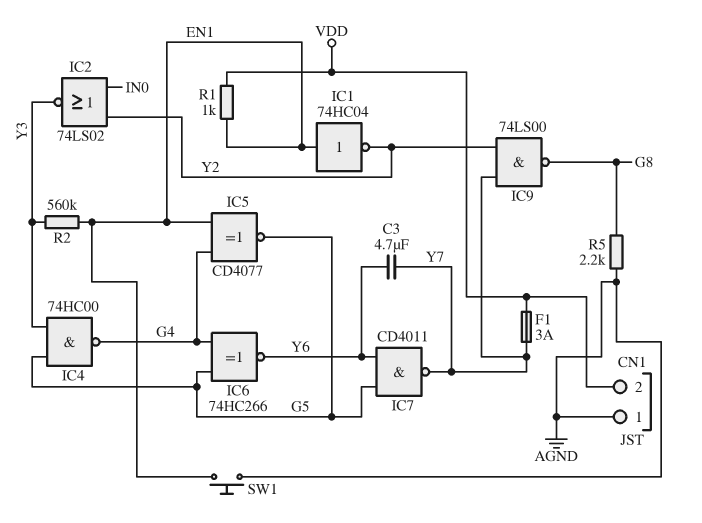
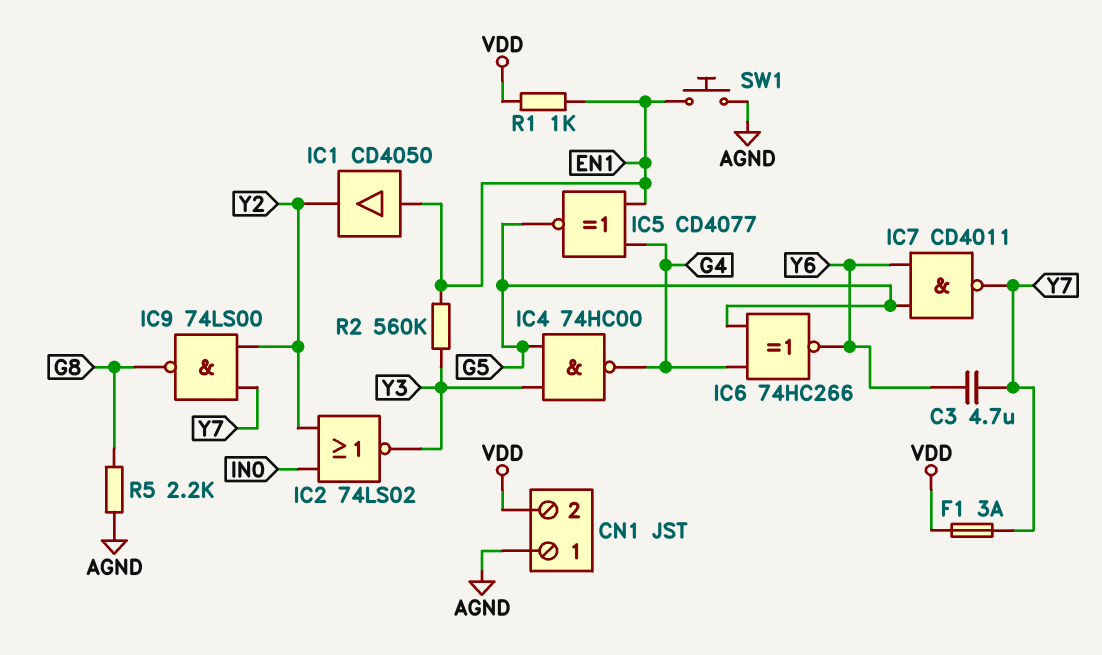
IC1: NOT 74HC04 (in EN1, out Y2) -> buffer CD4050 (in EN1, out Y2)

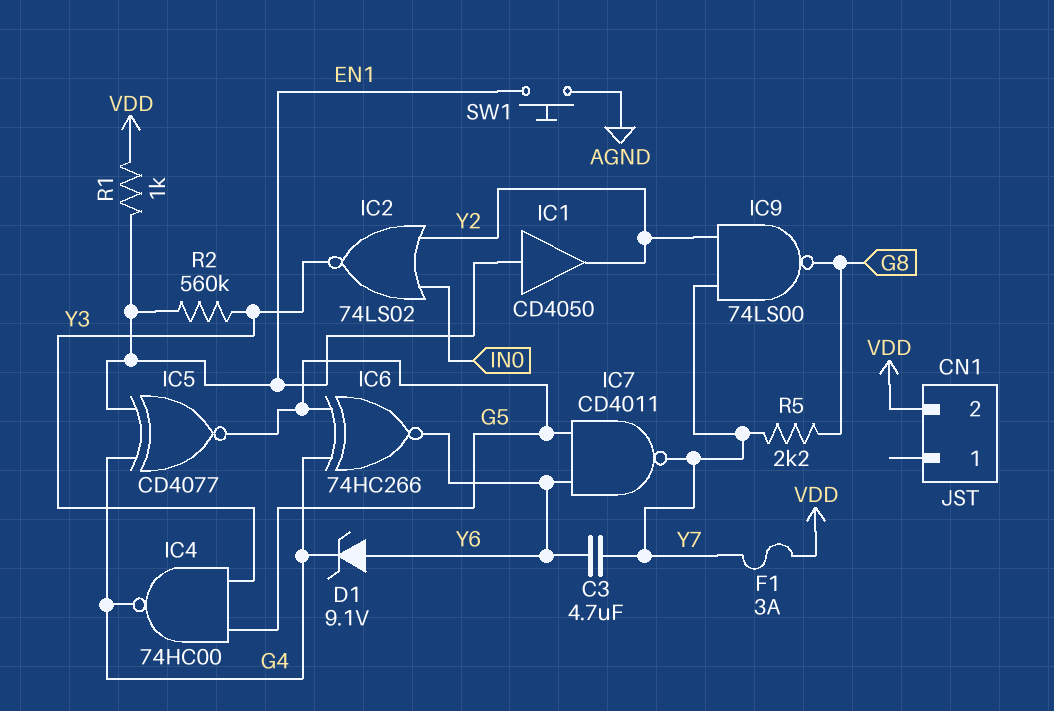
CN1 pin 1: AGND -> none
D1: none -> zener 9.1V (A Y6, K G4)
R5: 2.2k (AGND, G8) -> 2.2k (G8, Y7)

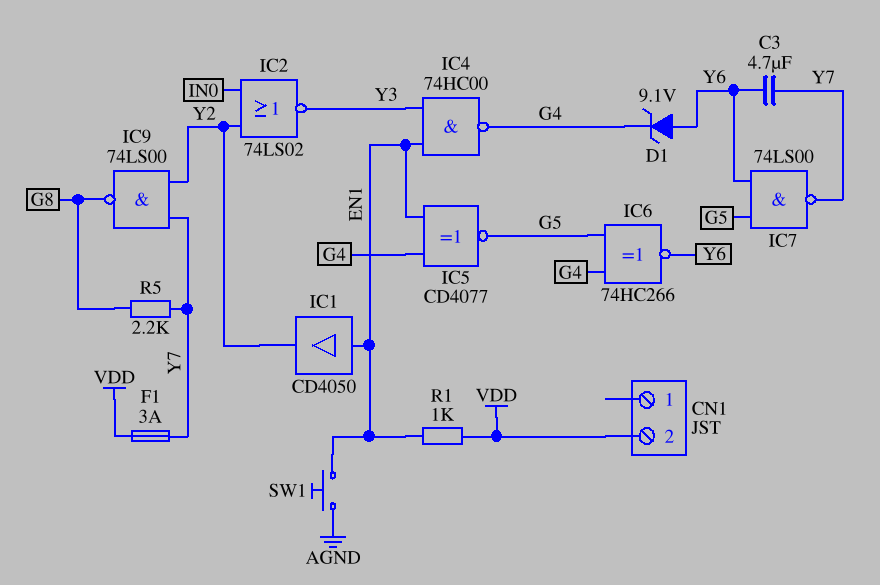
IC4: NAND 74HC00 (in G5, in Y3, out G4) -> NAND 74HC00 (in EN1, in Y3, out G4)
IC7: NAND CD4011 (in G5, in Y6, out Y7) -> NAND 74LS00 (in G5, in Y6, out Y7)
R2: 560k (EN1, Y3) -> none

